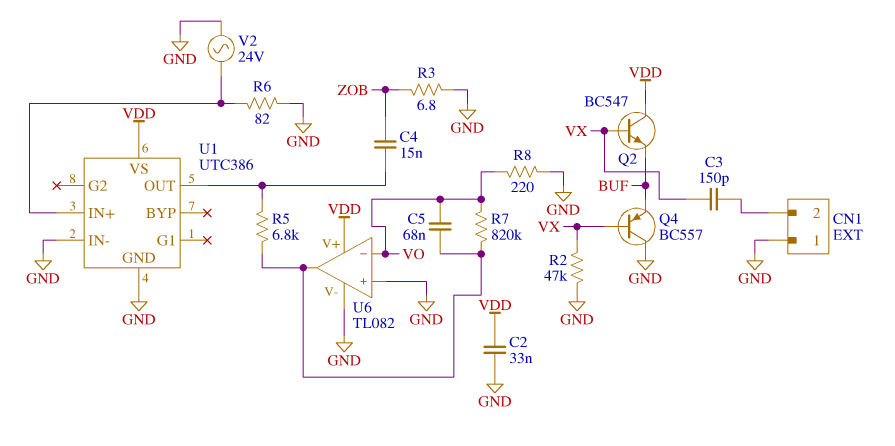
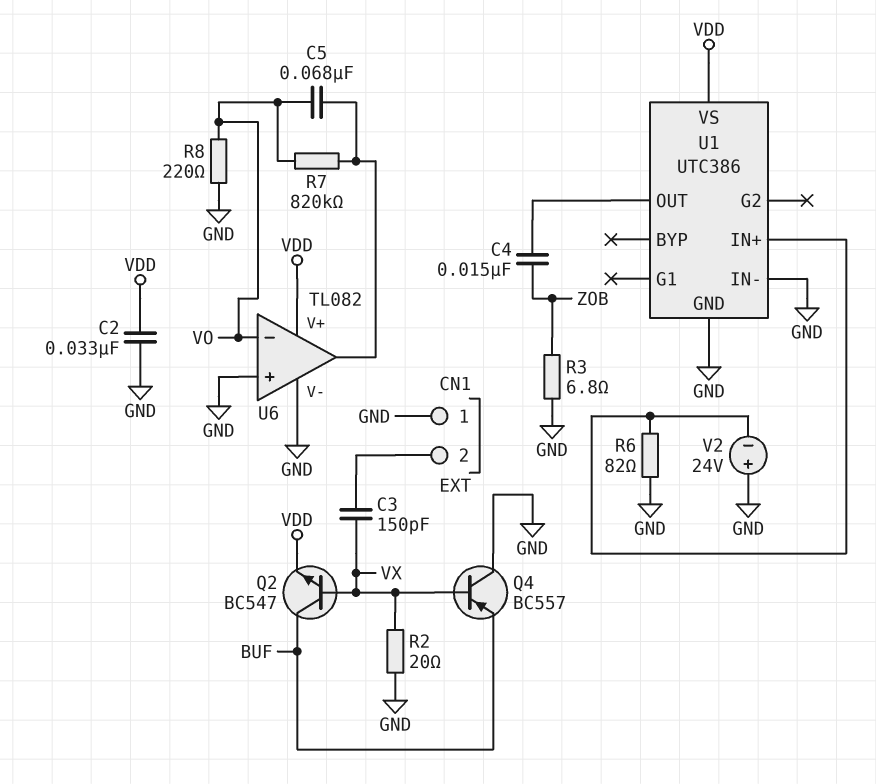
Q2: NPN BC547 (B VX, C VDD, E BUF) -> NPN BC547 (B VX, C BUF, E VDD)
R2: 47k (GND, VX) -> 20 (GND, VX)
R5: 6.8k (U1/OUT, U6/out) -> none
V2: AC 24V (GND, U1/IN+) -> 24V (plus GND, minus U1/IN+)

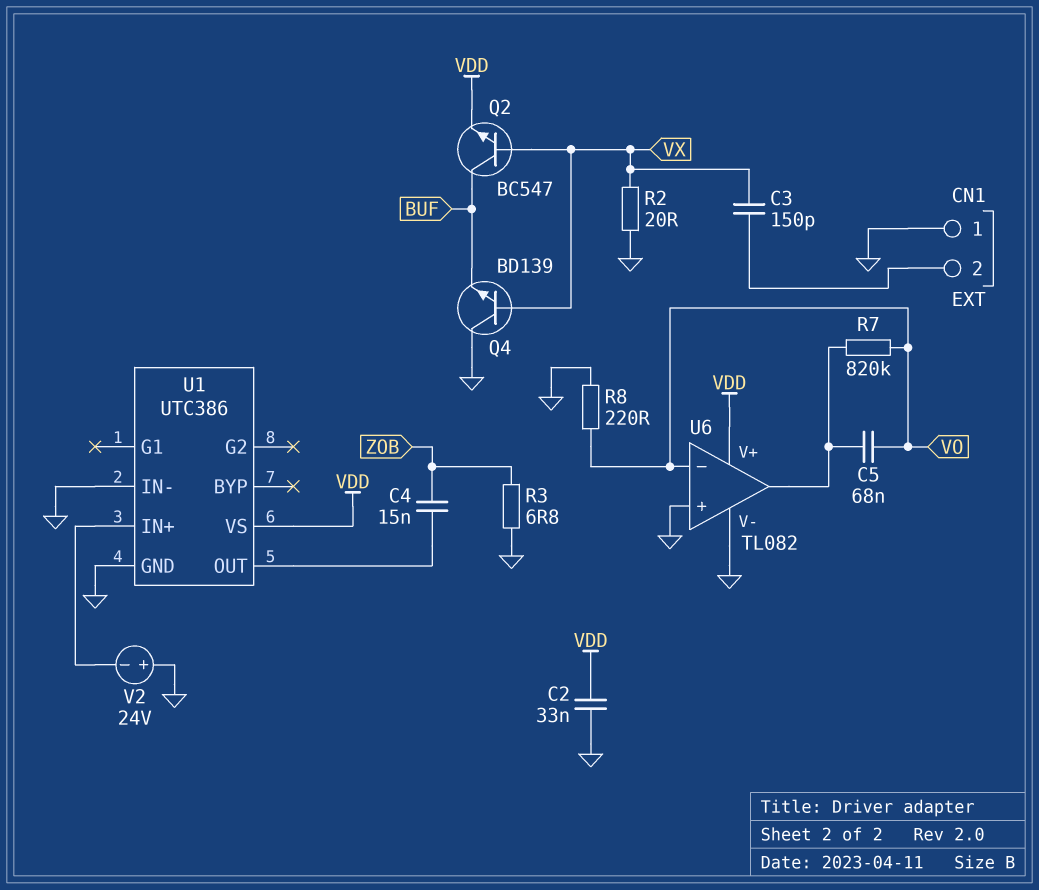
Q4: PNP BC557 (B VX, C GND, E BUF) -> NPN BD139 (B VX, C GND, E BUF)
R6: 82 (GND, U1/IN+) -> none

